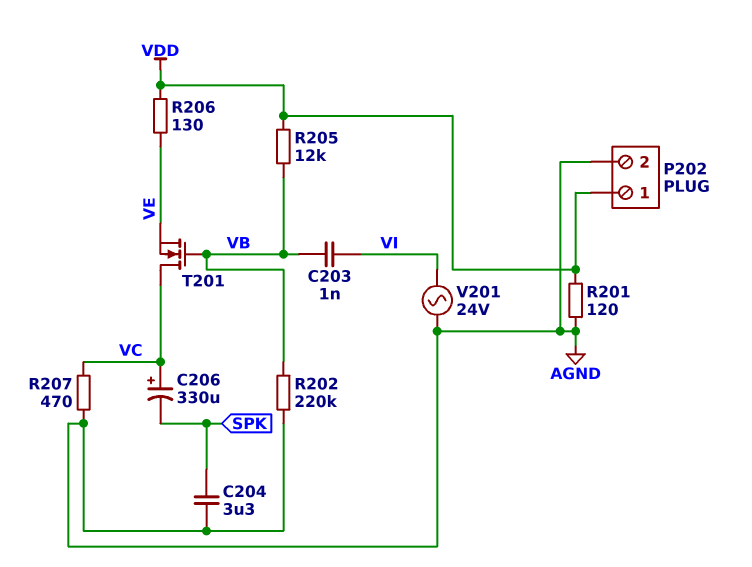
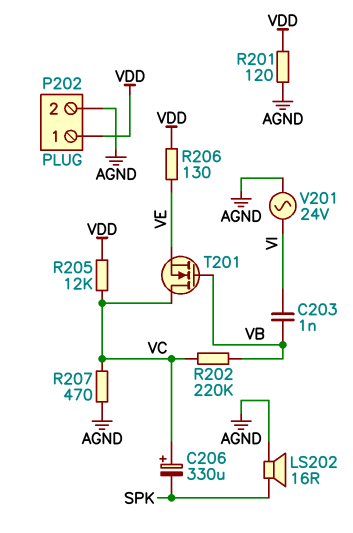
C204: 3.3uF (AGND, SPK) -> none
LS202: none -> speaker 16R (AGND, SPK)
R202: 220k (AGND, VB) -> 220k (VB, VC)
R205: 12k (VB, VDD) -> 12k (VC, VDD)

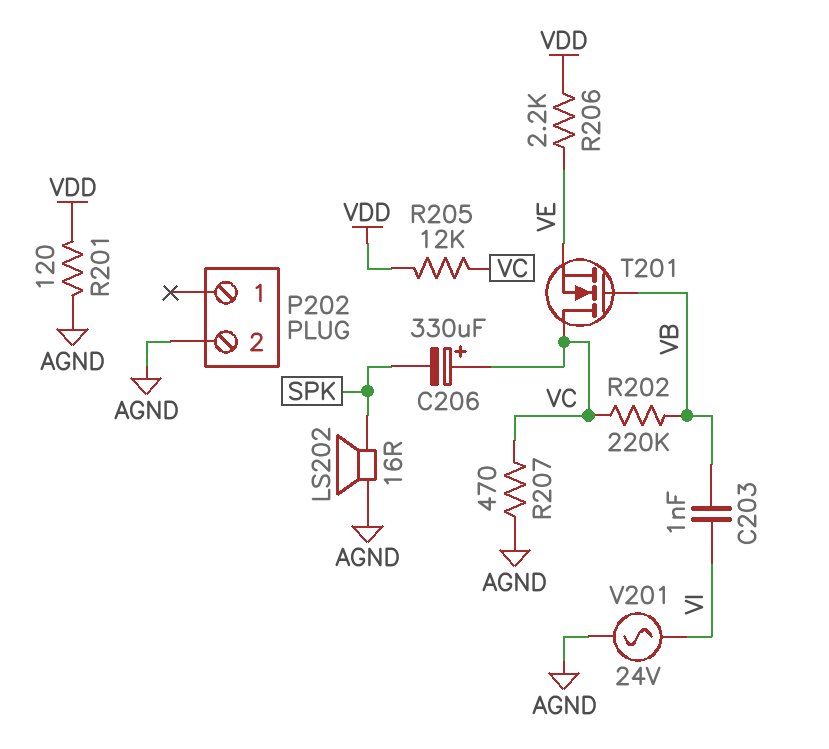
P202 pin 1: VDD -> none
R206: 130 (VDD, VE) -> 2.2k (VDD, VE)

